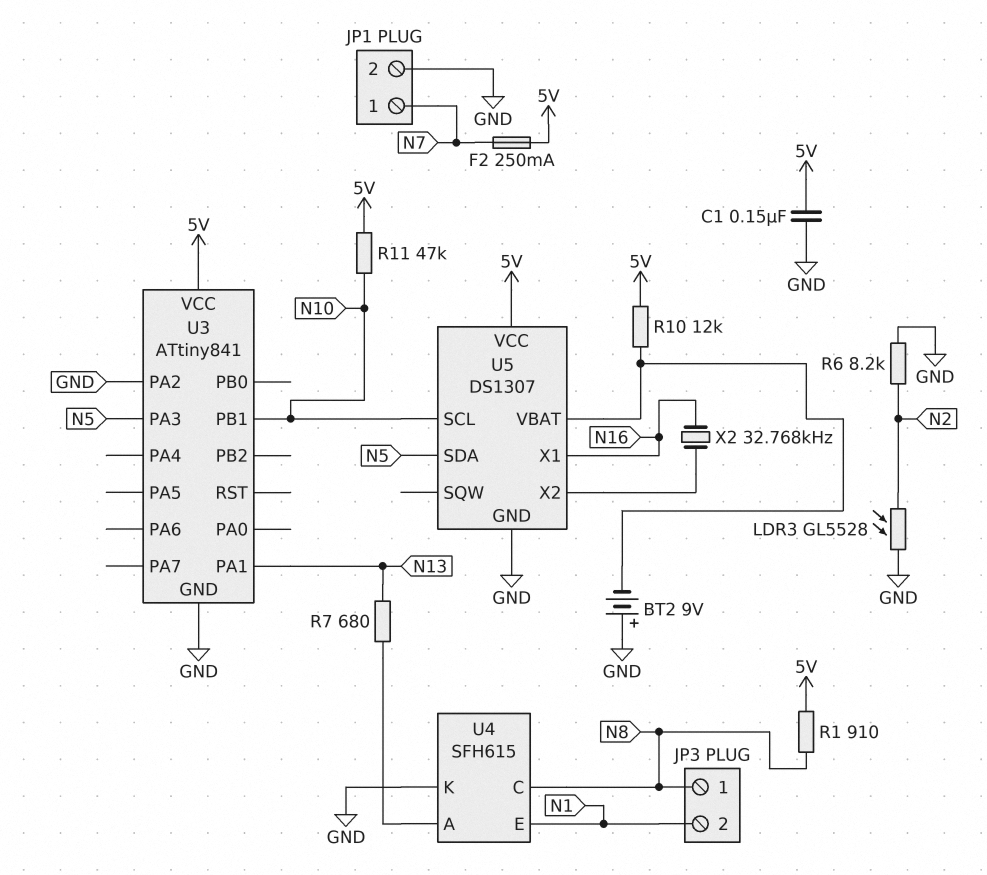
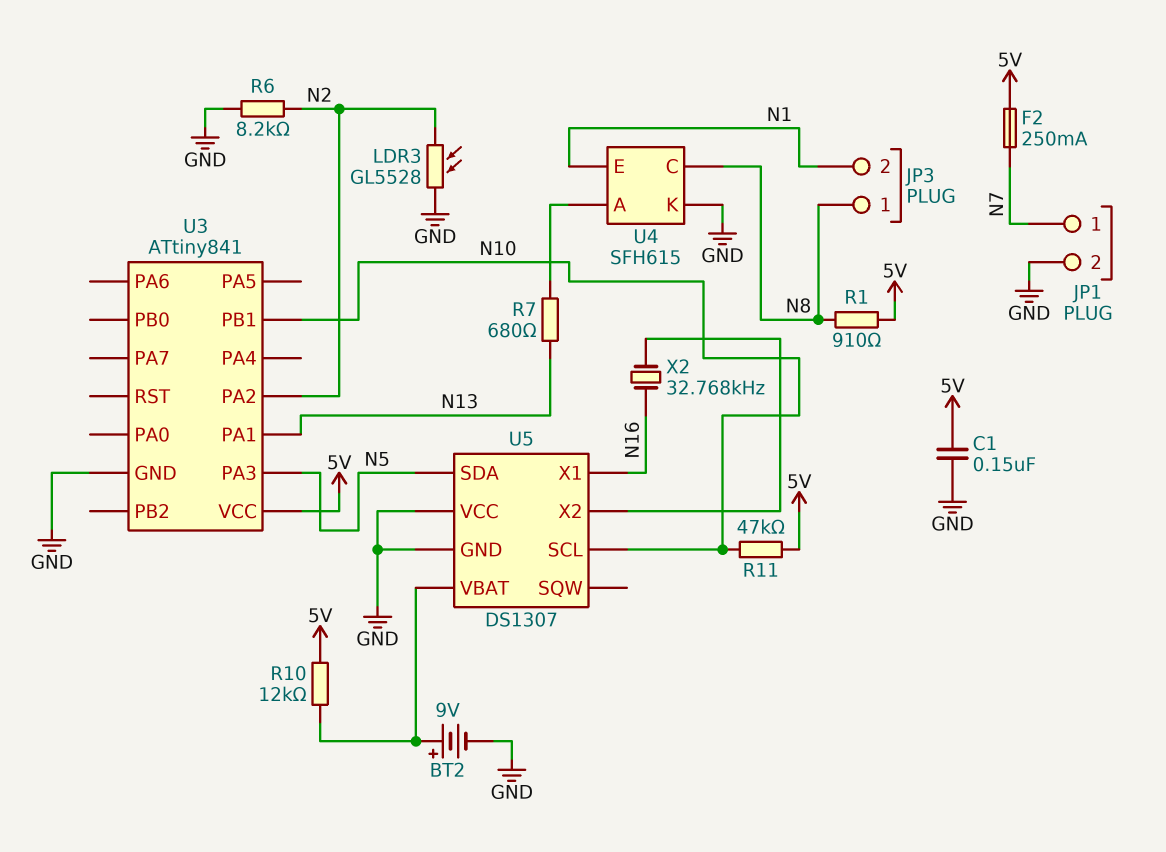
BT2: 9V (plus GND, minus U5/VBAT) -> 9V (plus U5/VBAT, minus GND)
U3 pin PA2: GND -> N2
U5 pin VCC: 5V -> GND

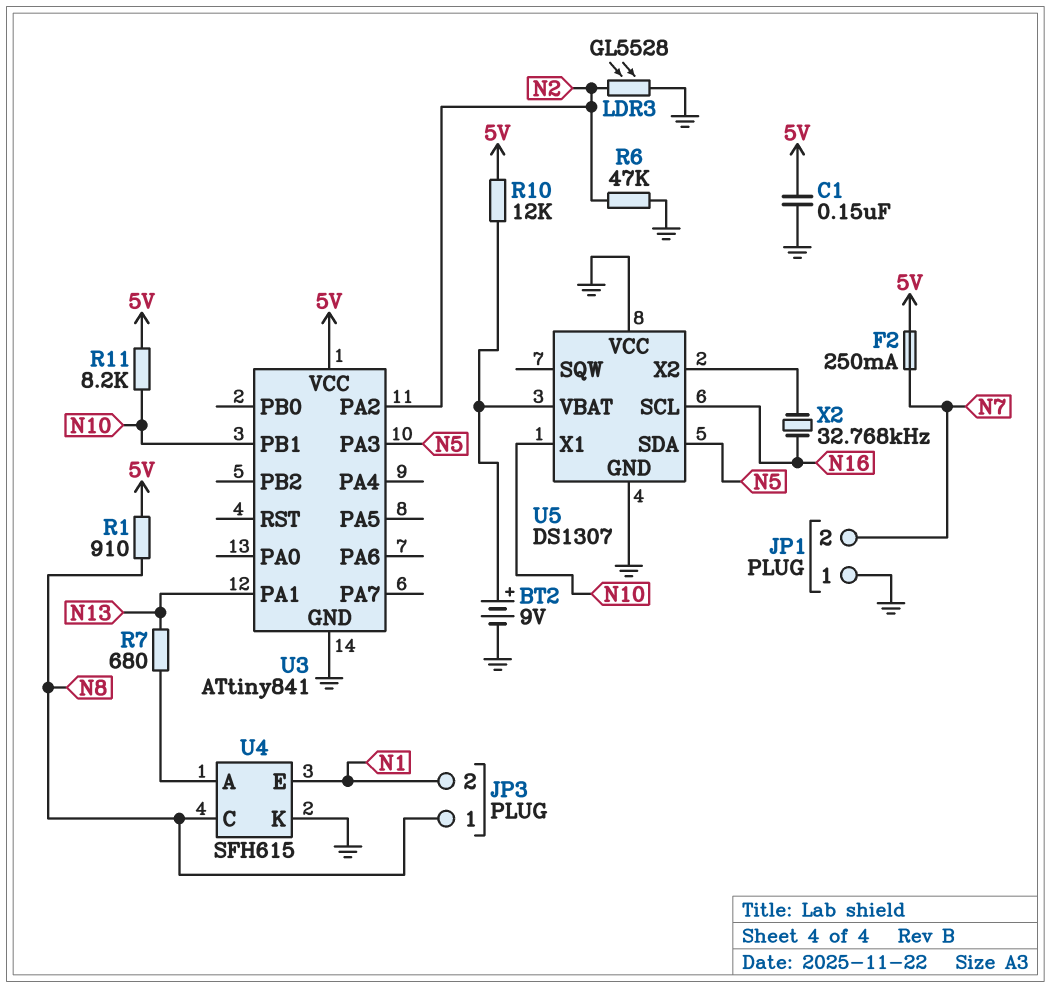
JP1 pin 1: N7 -> GND
JP1 pin 2: GND -> N7
R6: 8.2k (GND, N2) -> 47k (GND, N2)
R11: 47k (5V, N10) -> 8.2k (5V, N10)
U5 pin SCL: N10 -> N16
U5 pin X1: N16 -> N10

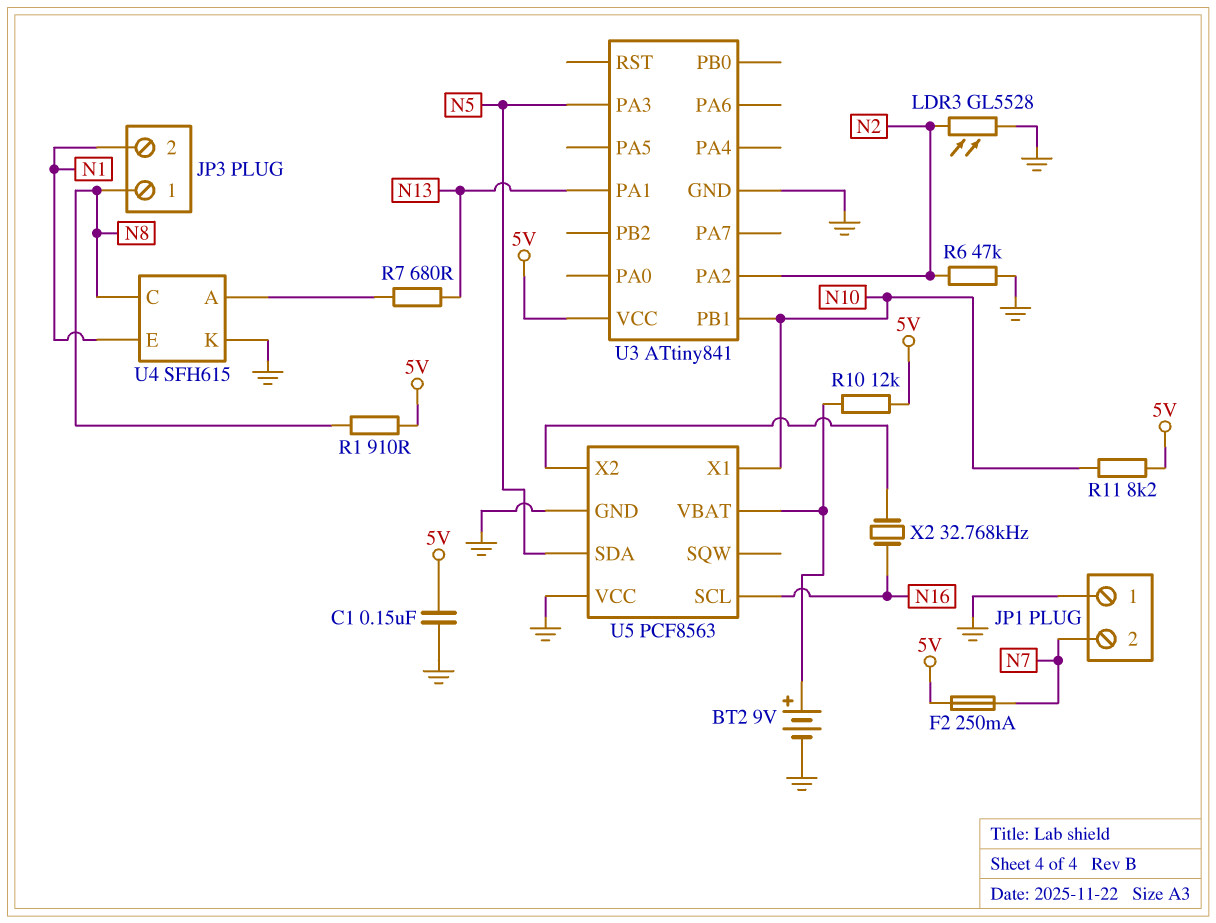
U5: DS1307 -> PCF8563

